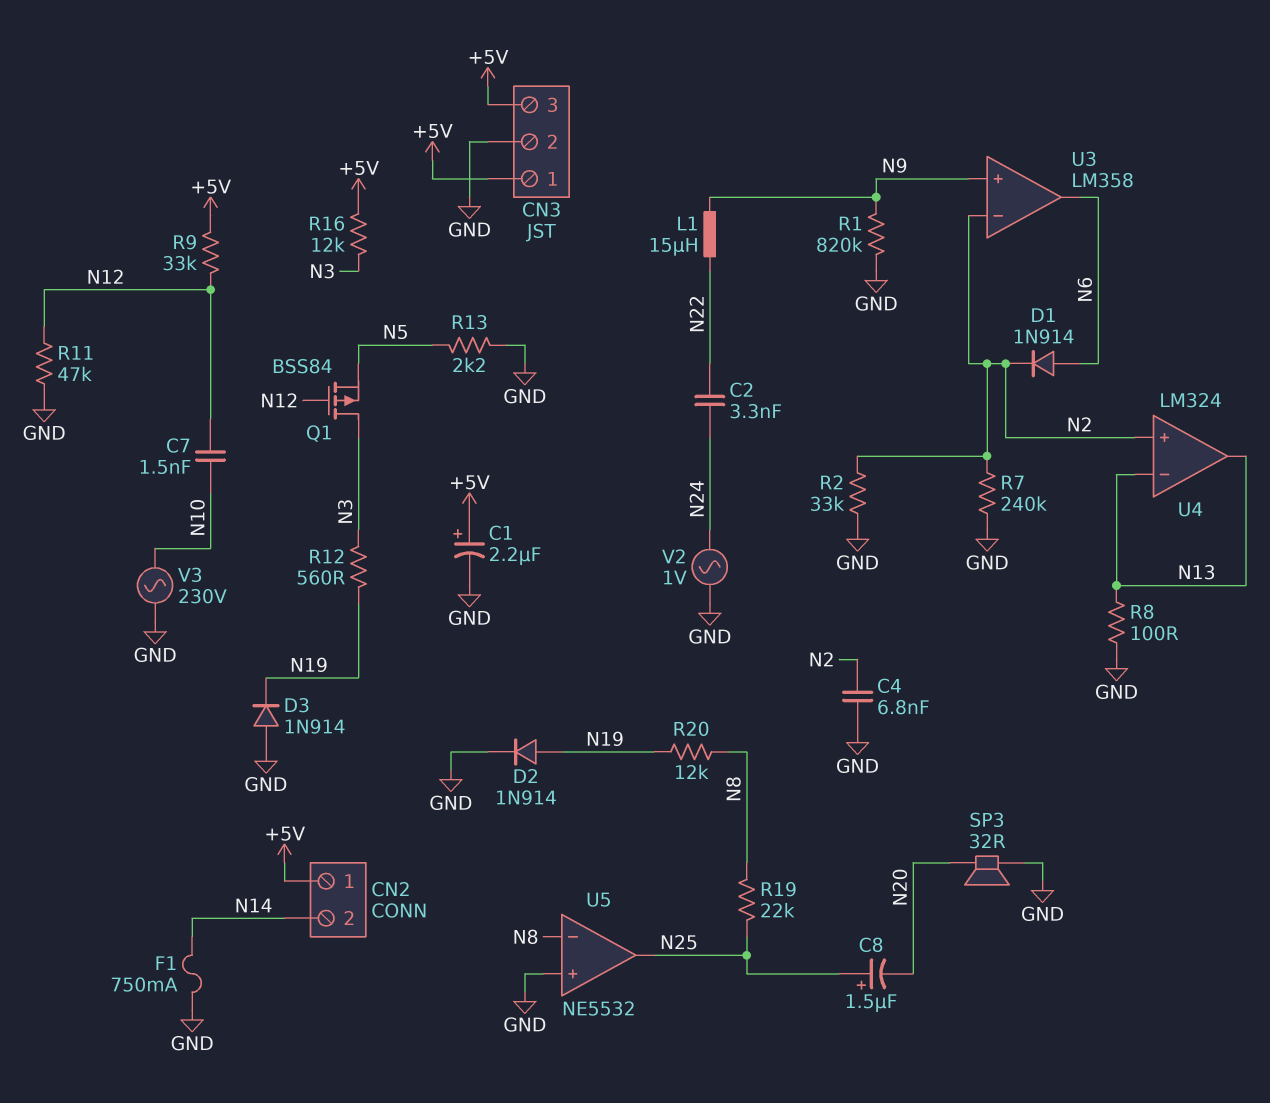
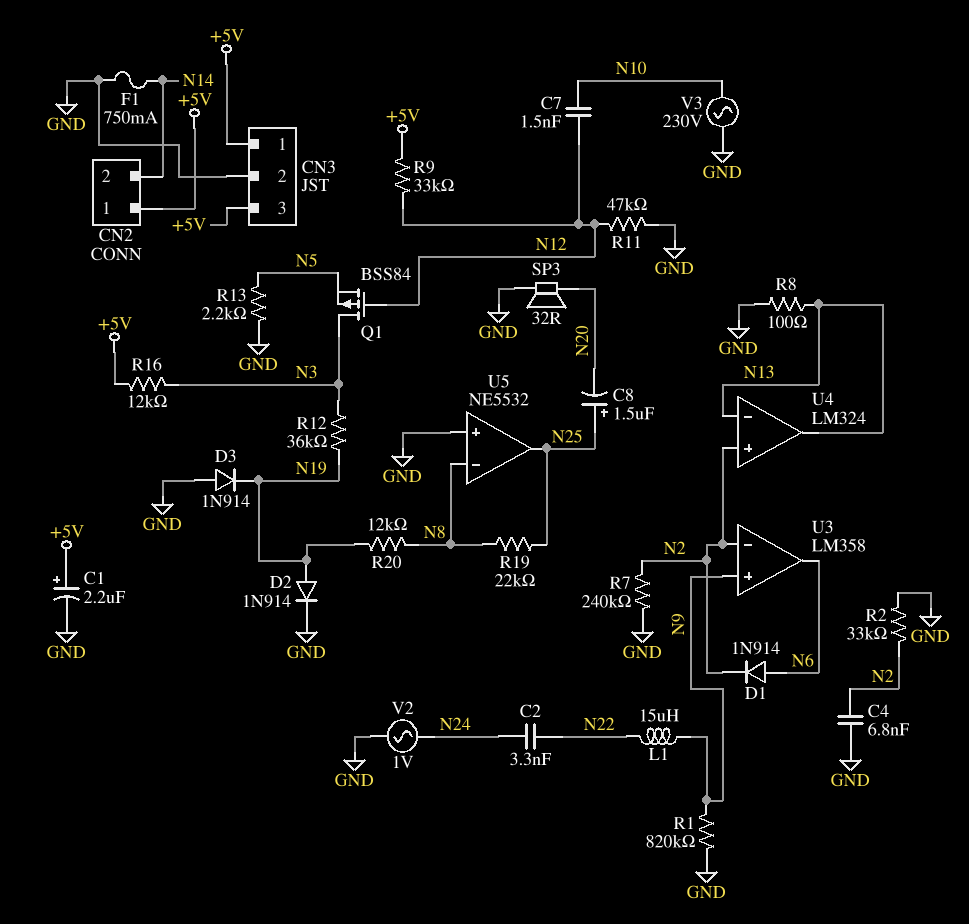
R12: 560 (N3, N19) -> 36k (N3, N19)

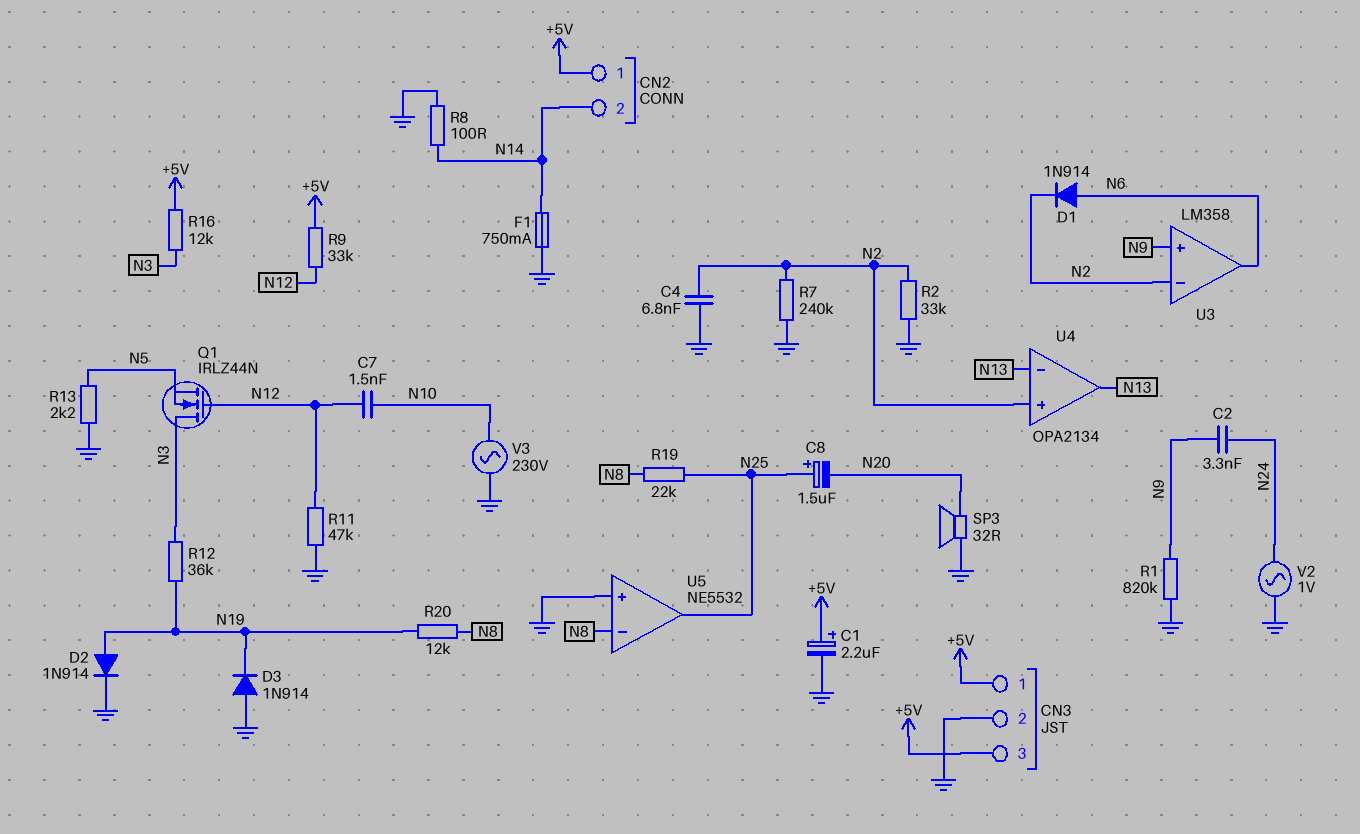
C2: 3.3nF (N22, N24) -> 3.3nF (N9, N24)
L1: 15uH (N9, N22) -> none
Q1: PMOS BSS84 (G N12, D N3, S N5) -> NMOS IRLZ44N (G N12, D N3, S N5)
R8: 100 (GND, N13) -> 100 (GND, N14)
U4: LM324 -> OPA2134

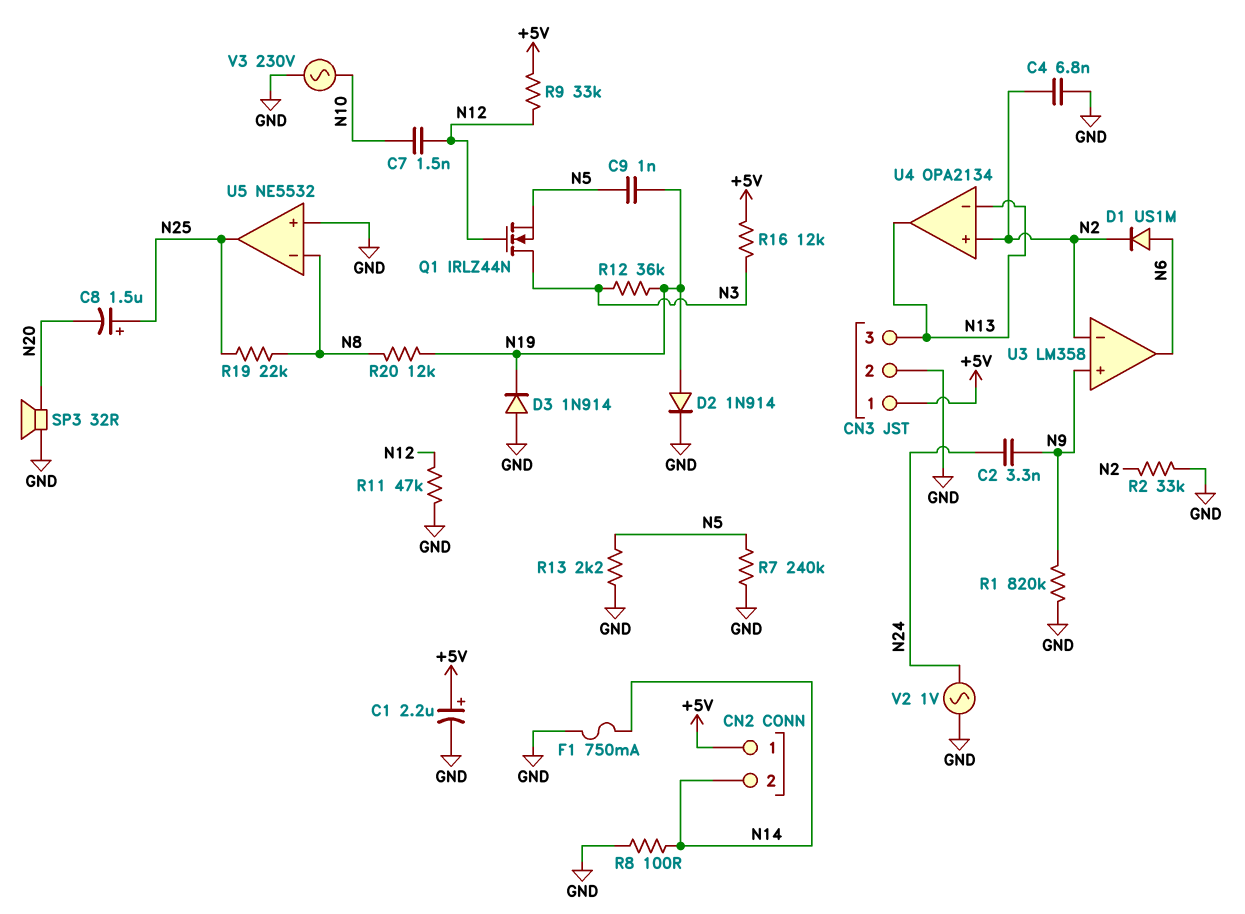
C9: none -> 1nF (N5, N19)
CN3 pin 3: +5V -> N13
D1: diode 1N914 (A N6, K N2) -> diode US1M (A N6, K N2)
R7: 240k (GND, N2) -> 240k (GND, N5)

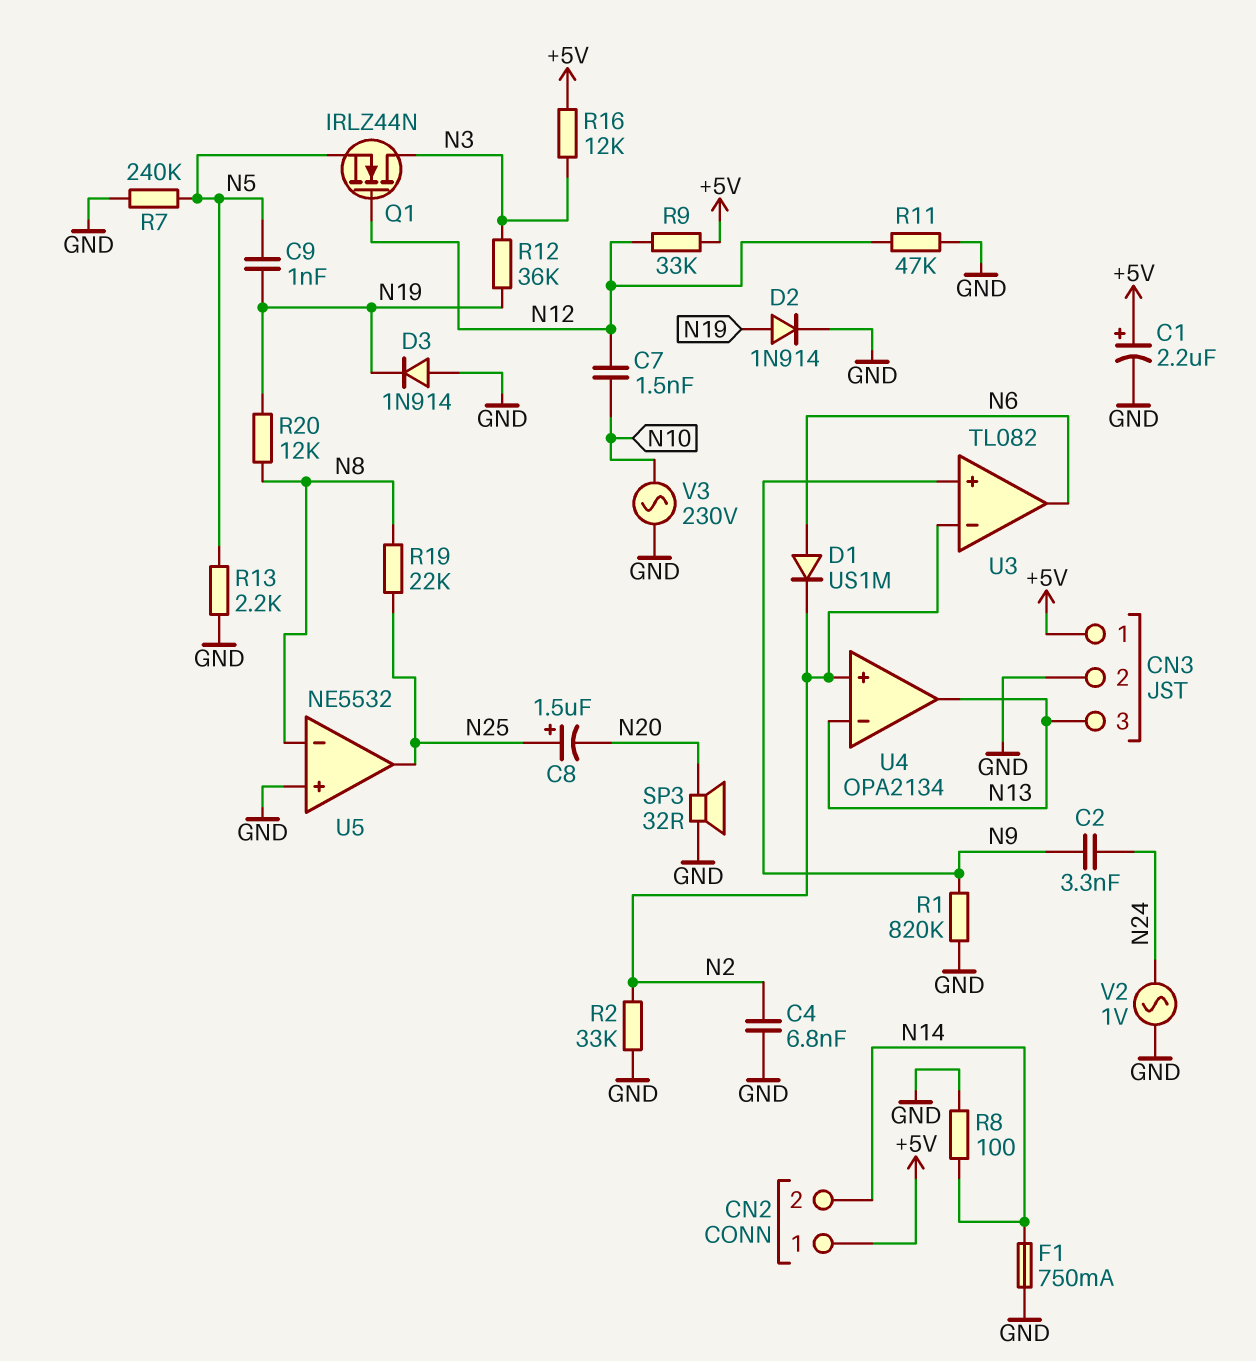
U3: LM358 -> TL082

